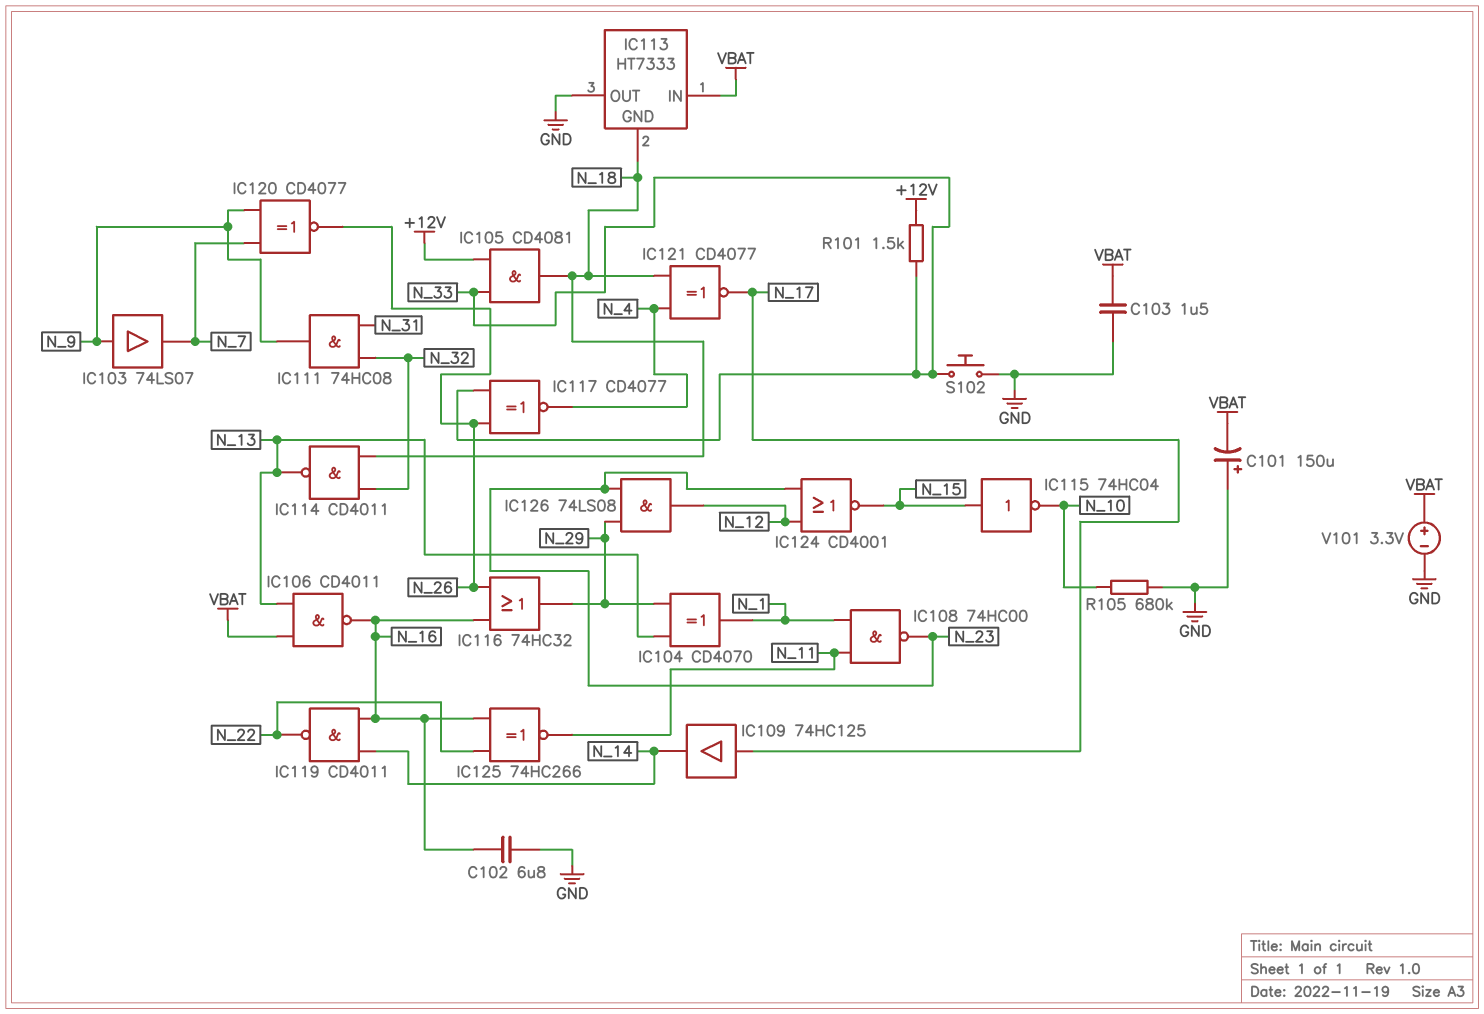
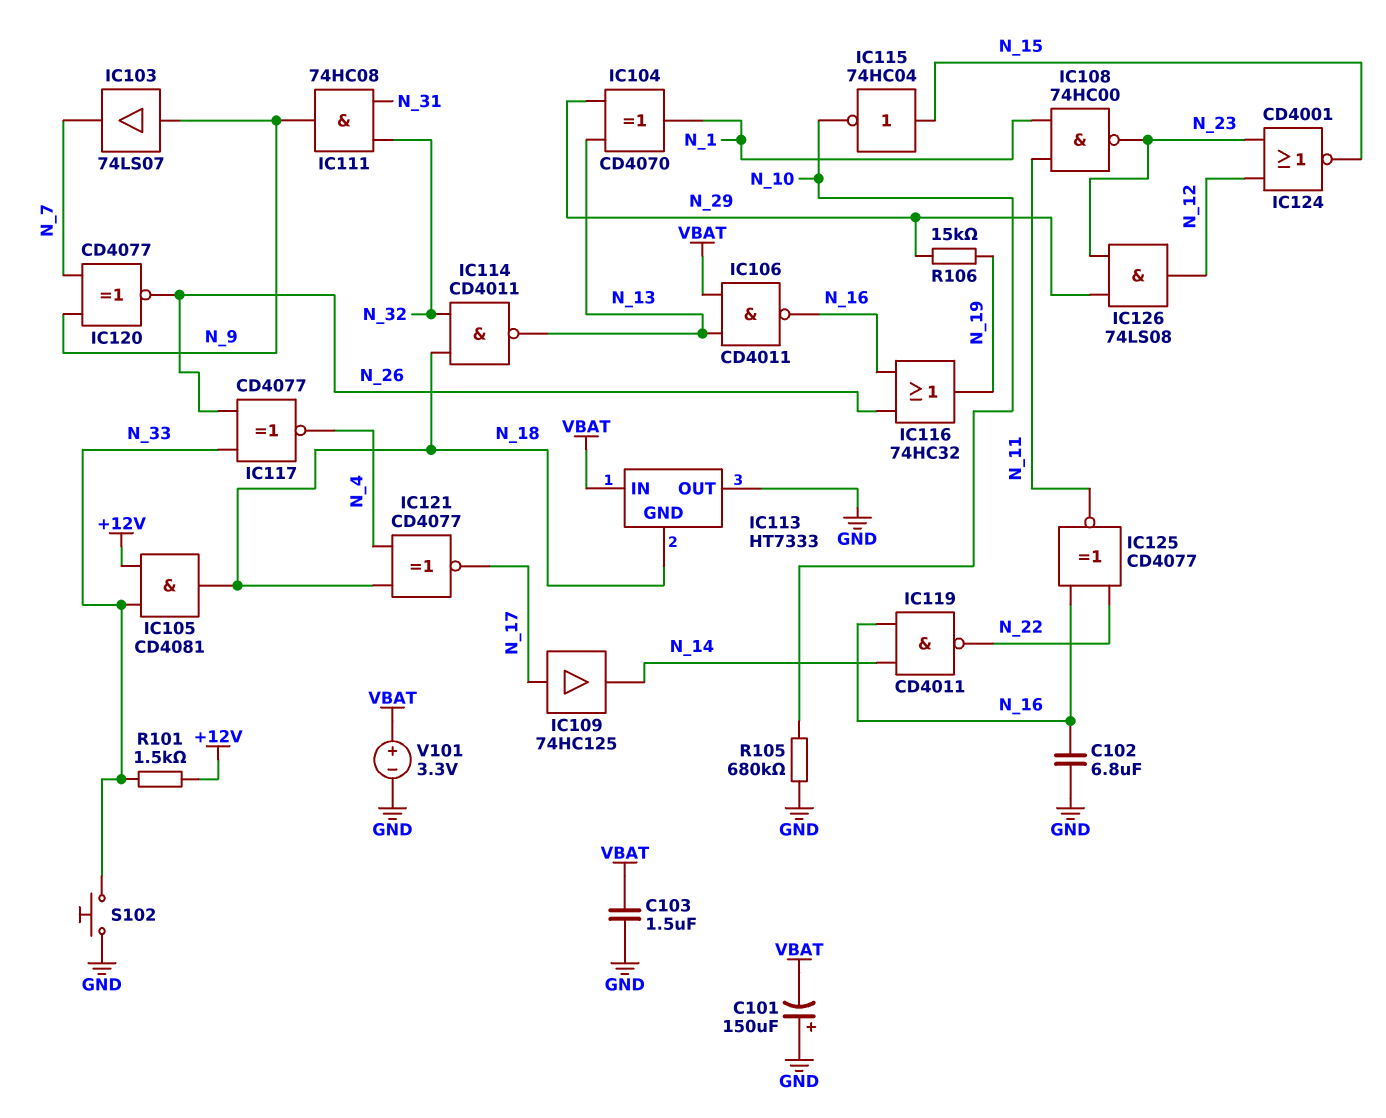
IC116: OR 74HC32 (in N_16, in N_26, out N_29) -> OR 74HC32 (in N_16, in N_26, out N_19)
IC125: XNOR 74HC266 (in N_16, in N_22, out N_11) -> XNOR CD4077 (in N_16, in N_22, out N_11)
R106: none -> 15k (N_19, N_29)

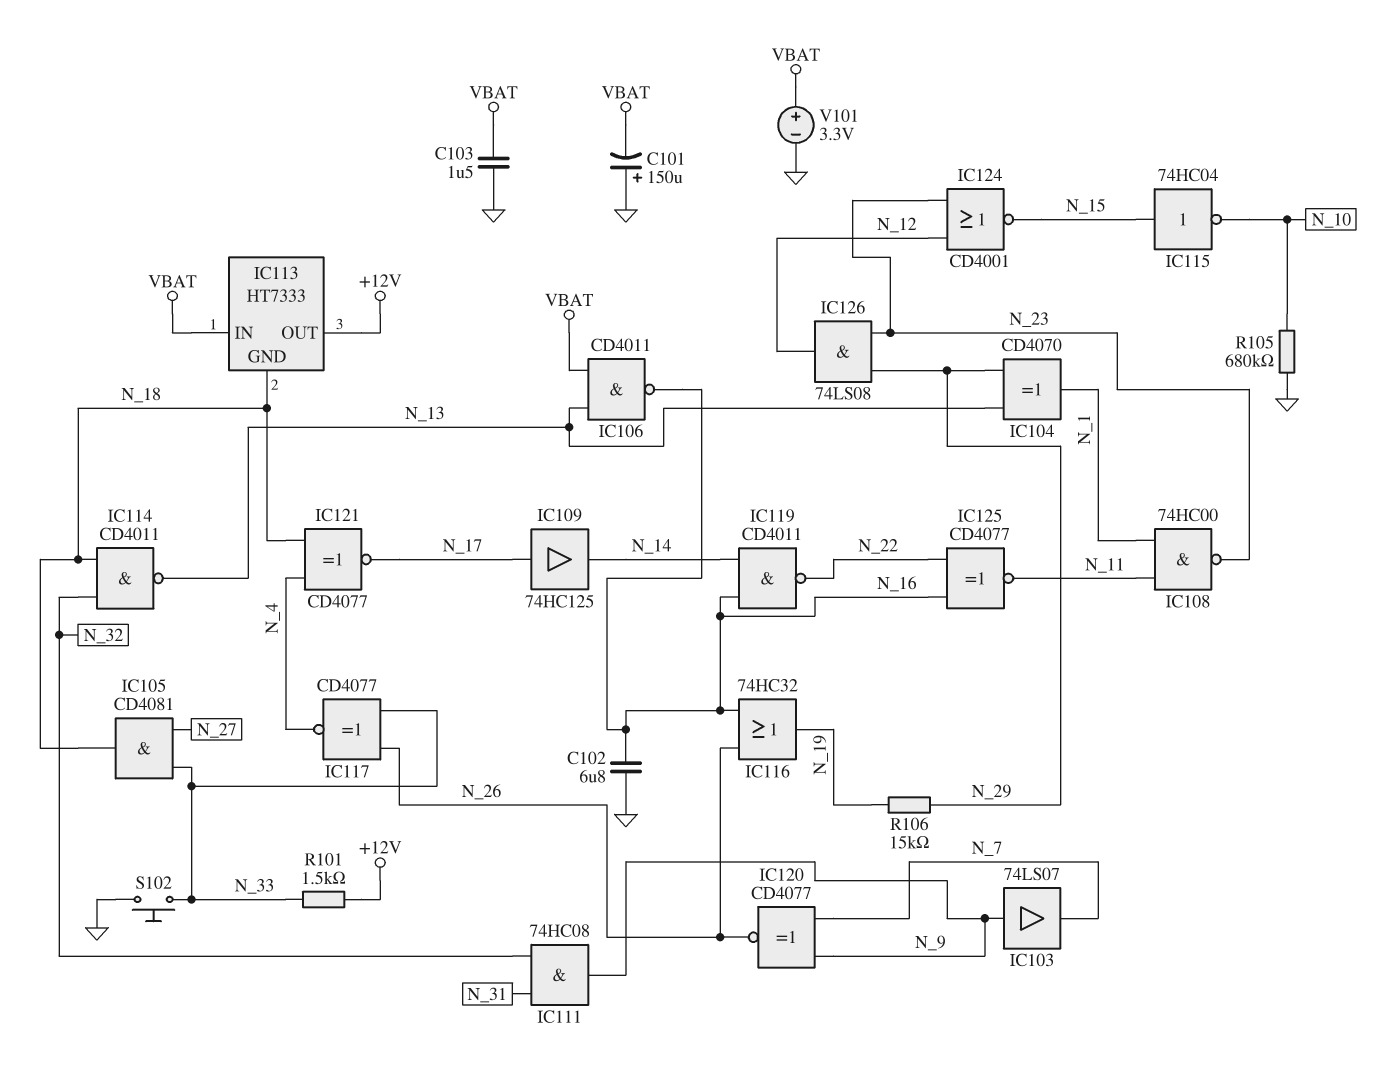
IC105: AND CD4081 (in +12V, in N_33, out N_18) -> AND CD4081 (in N_27, in N_33, out N_18)
IC113 pin OUT: GND -> +12V

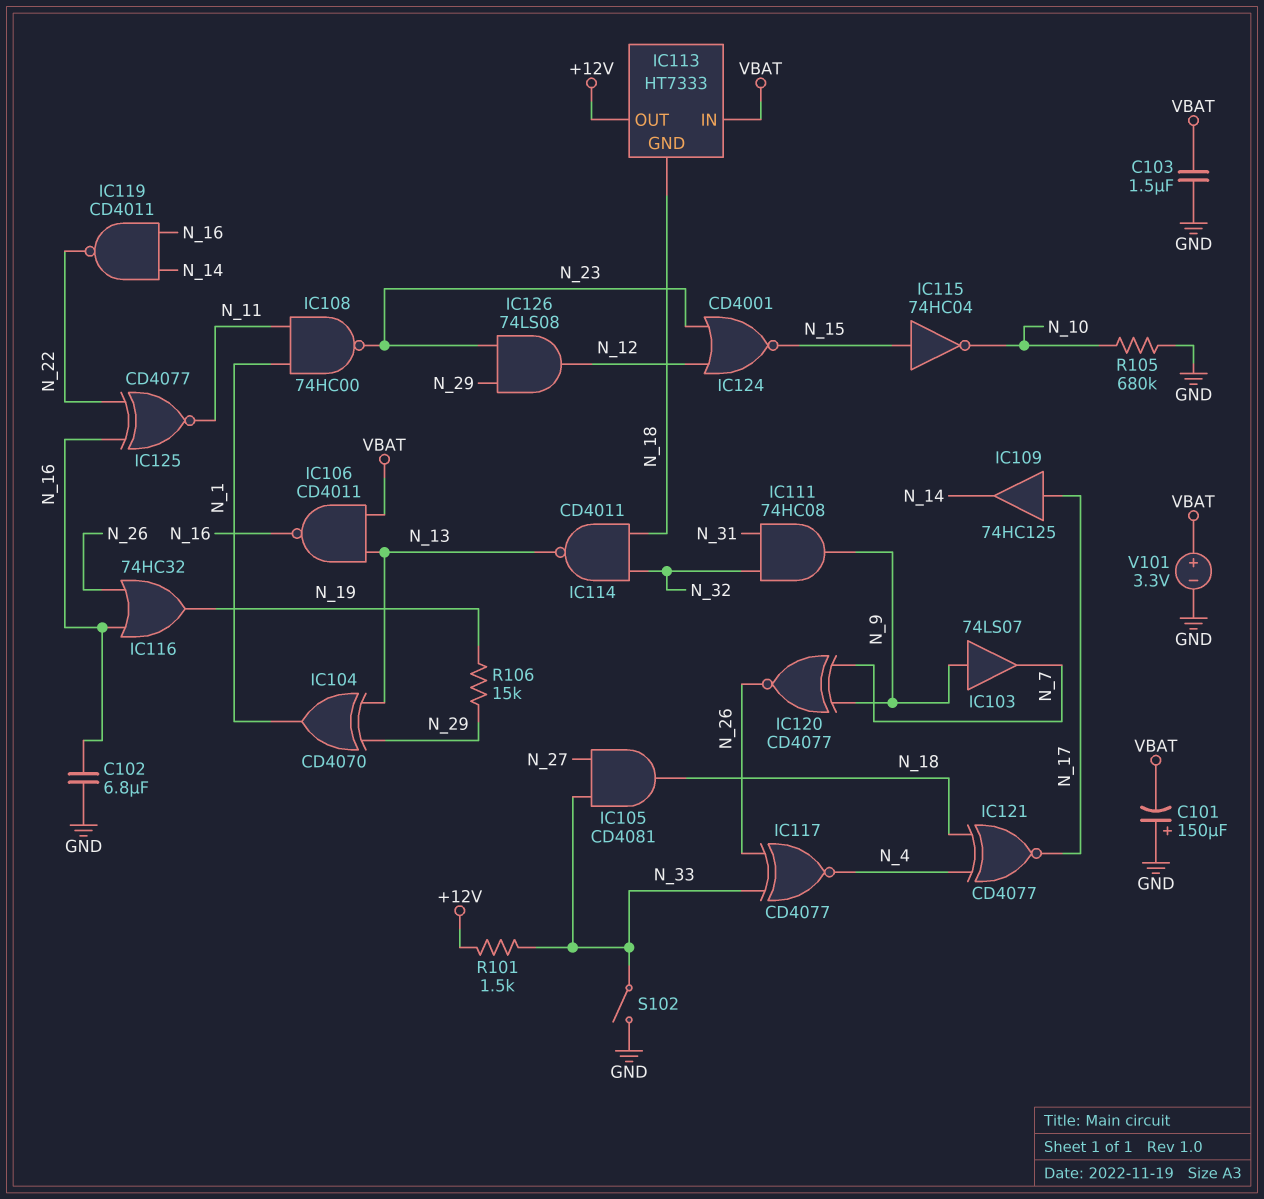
S102: button (GND, N_33) -> switch (GND, N_33)

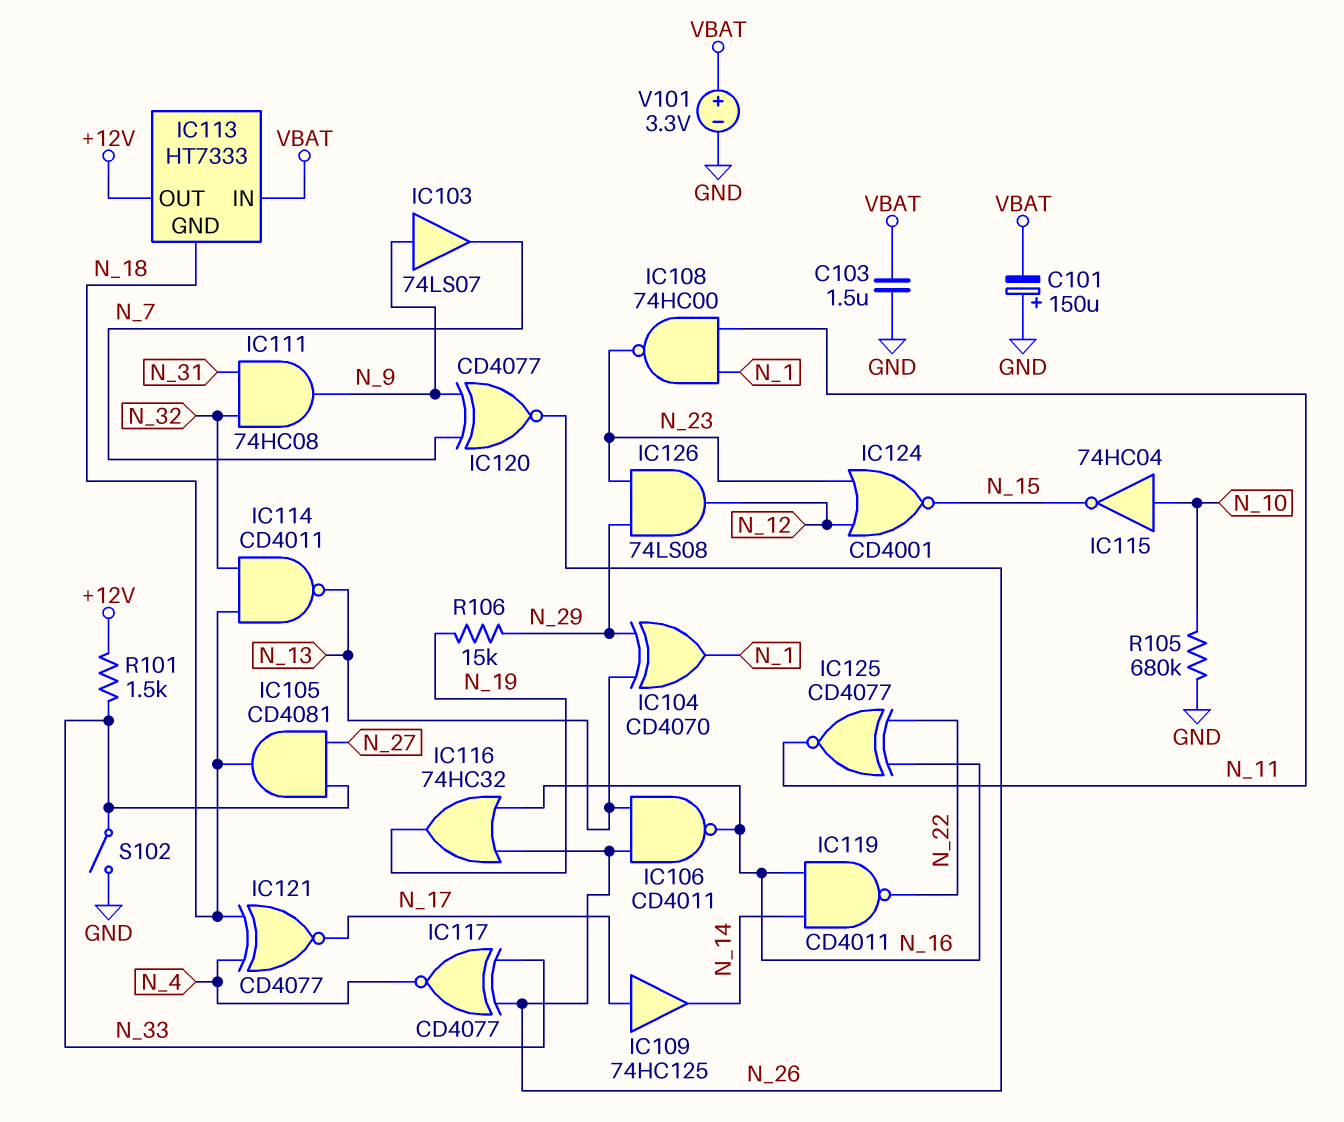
C102: 6.8uF (GND, N_16) -> none
IC106: NAND CD4011 (in N_13, in VBAT, out N_16) -> NAND CD4011 (in N_13, in N_26, out N_16)
IC115: NOT 74HC04 (in N_15, out N_10) -> NOT 74HC04 (in N_10, out N_15)

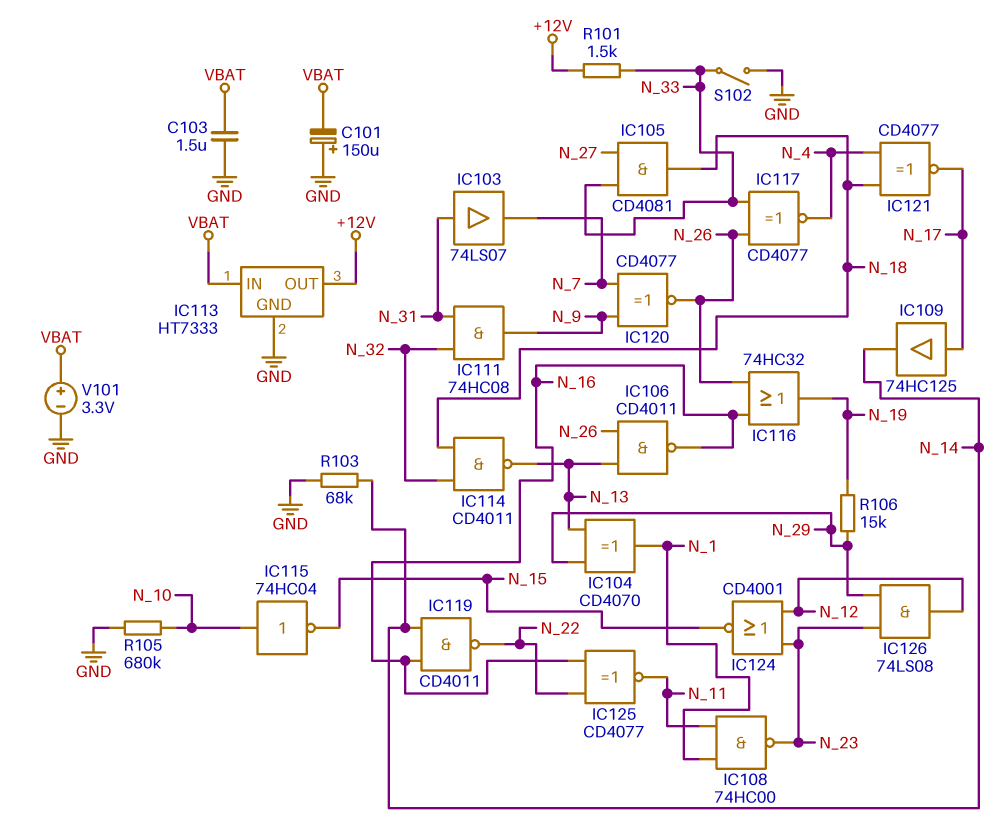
IC103: buffer 74LS07 (in N_9, out N_7) -> buffer 74LS07 (in N_31, out N_7)
IC113 pin GND: N_18 -> GND
R103: none -> 68k (GND, N_14)

